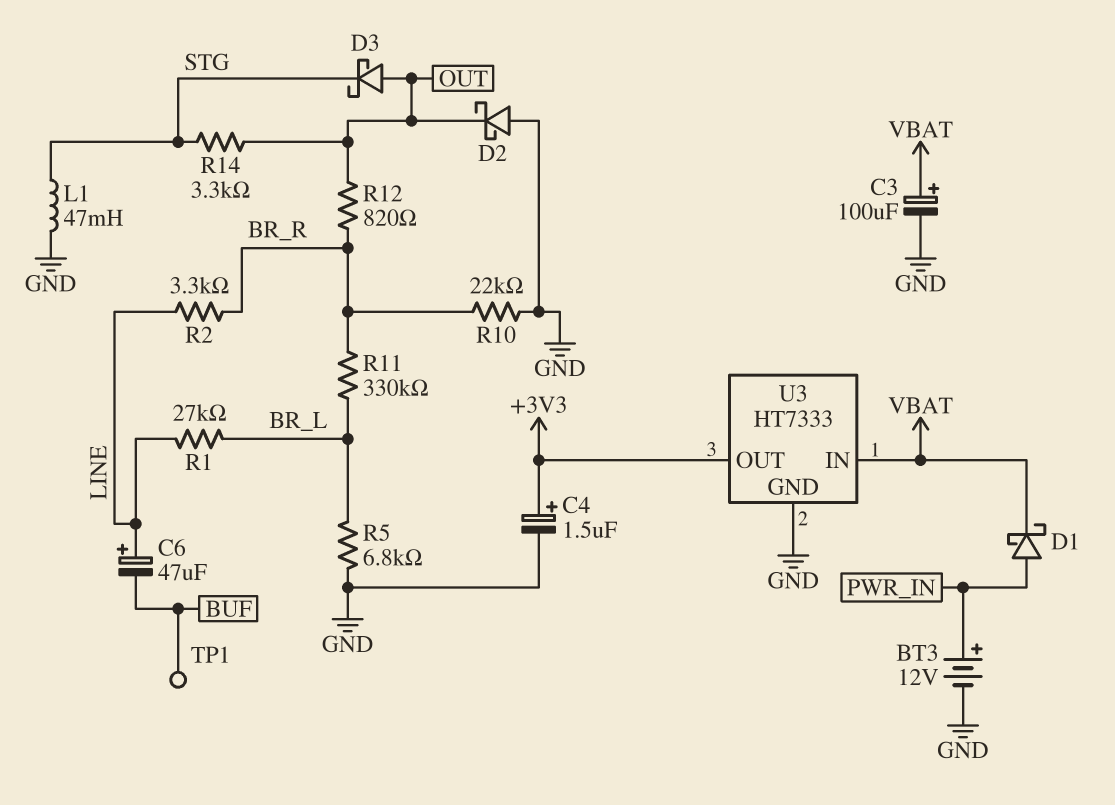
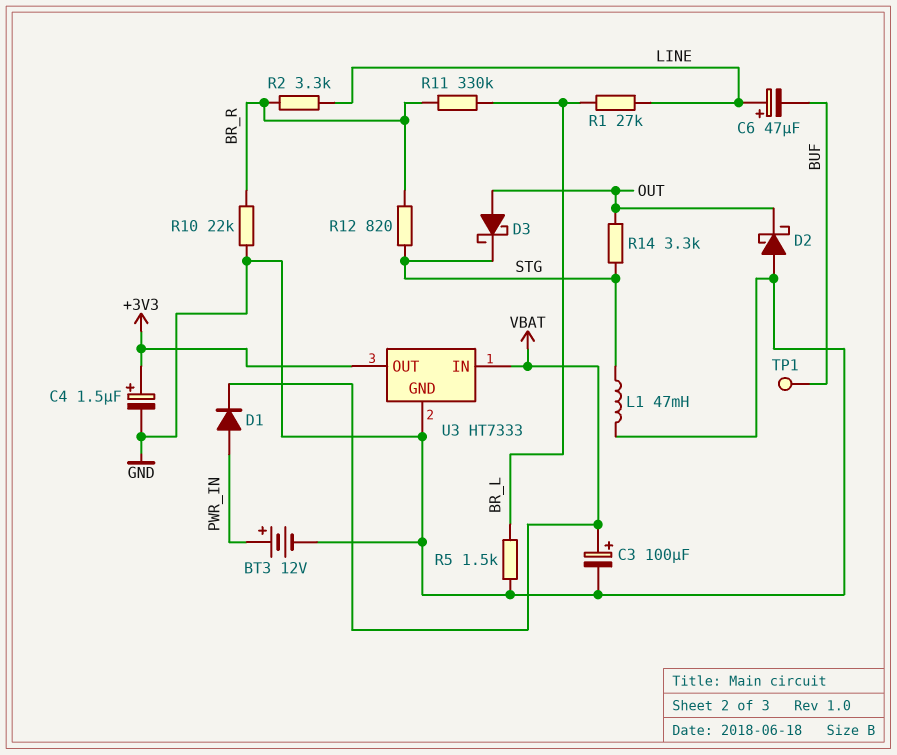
D1: schottky (A PWR_IN, K VBAT) -> diode (A PWR_IN, K VBAT)
R5: 6.8k (BR_L, GND) -> 1.5k (BR_L, GND)
R12: 820 (BR_R, OUT) -> 820 (BR_R, STG)

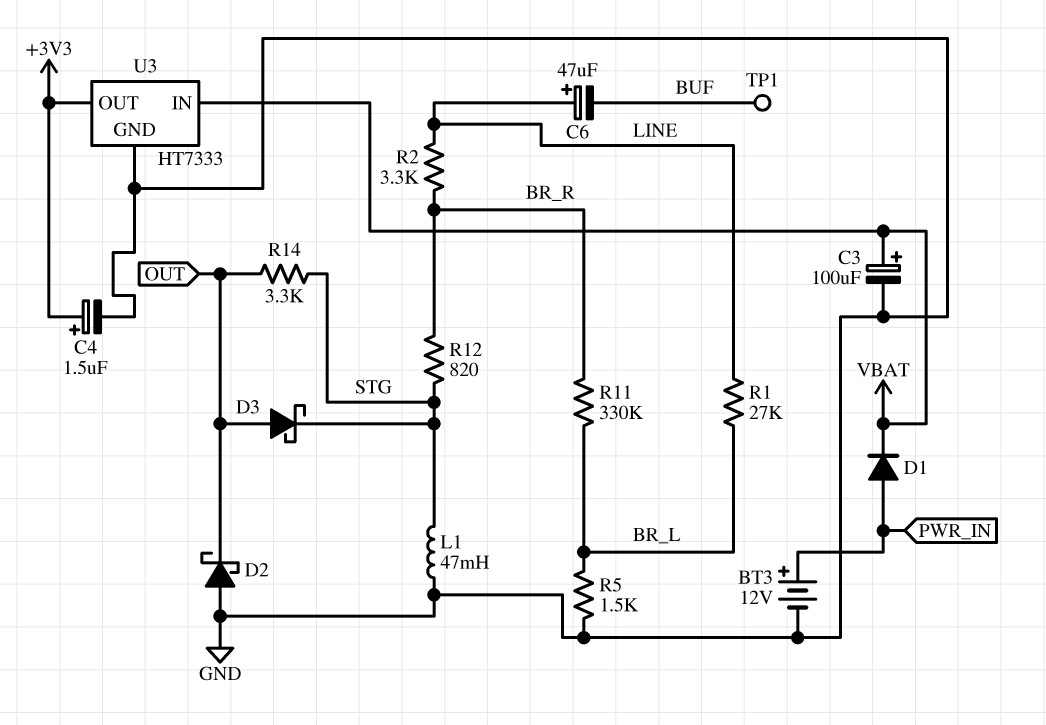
R10: 22k (BR_R, GND) -> none

